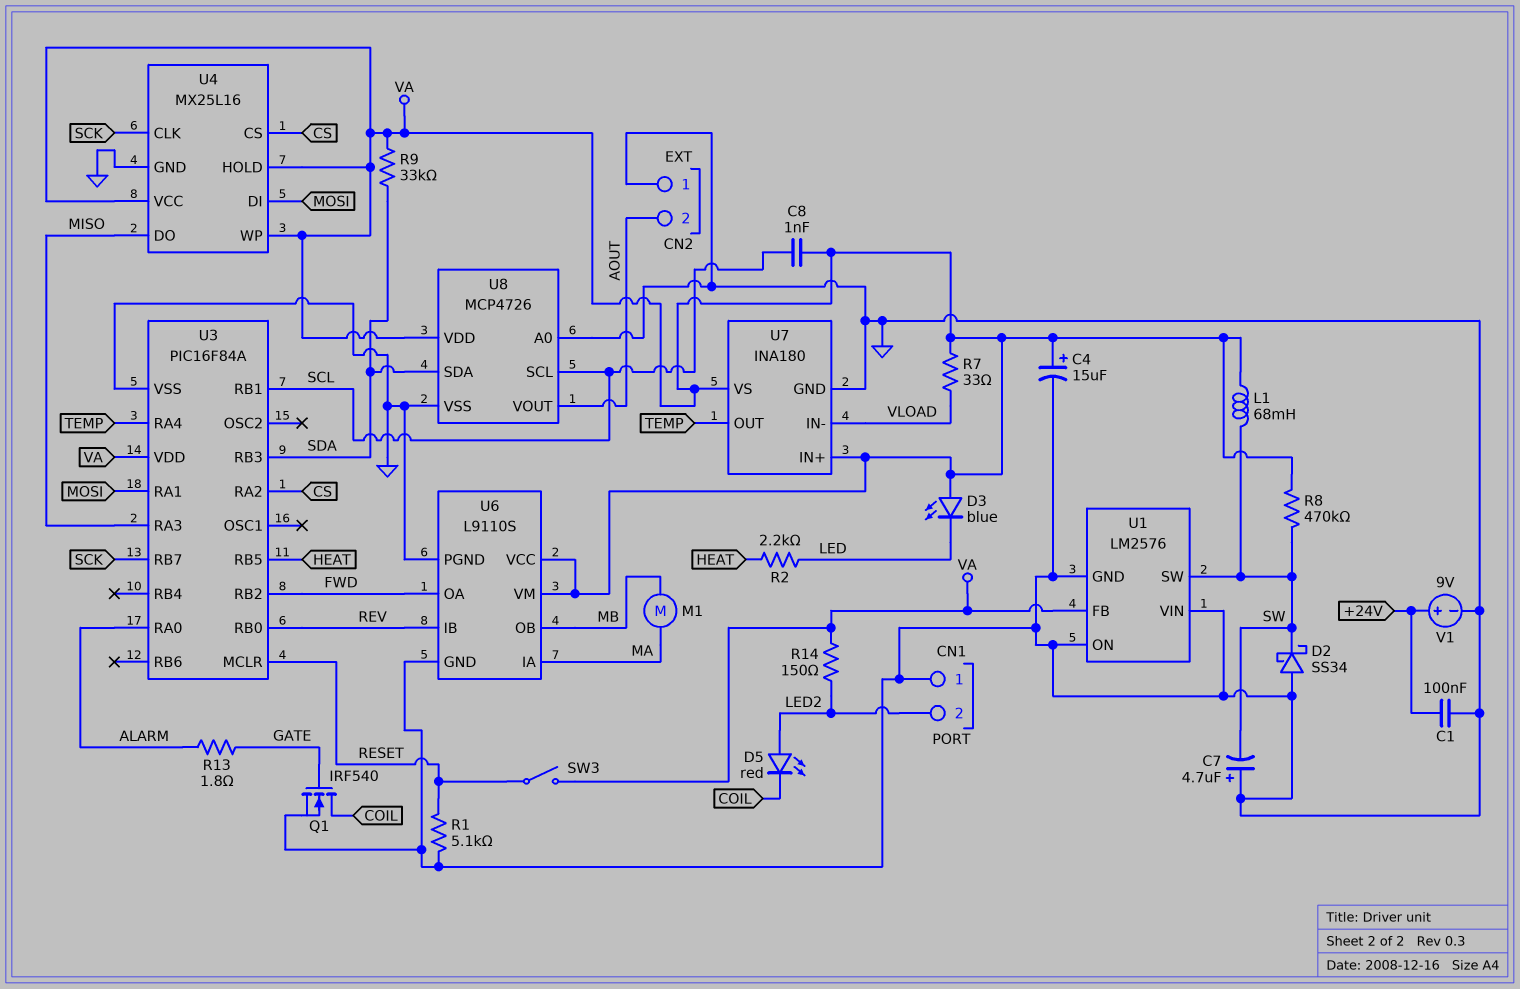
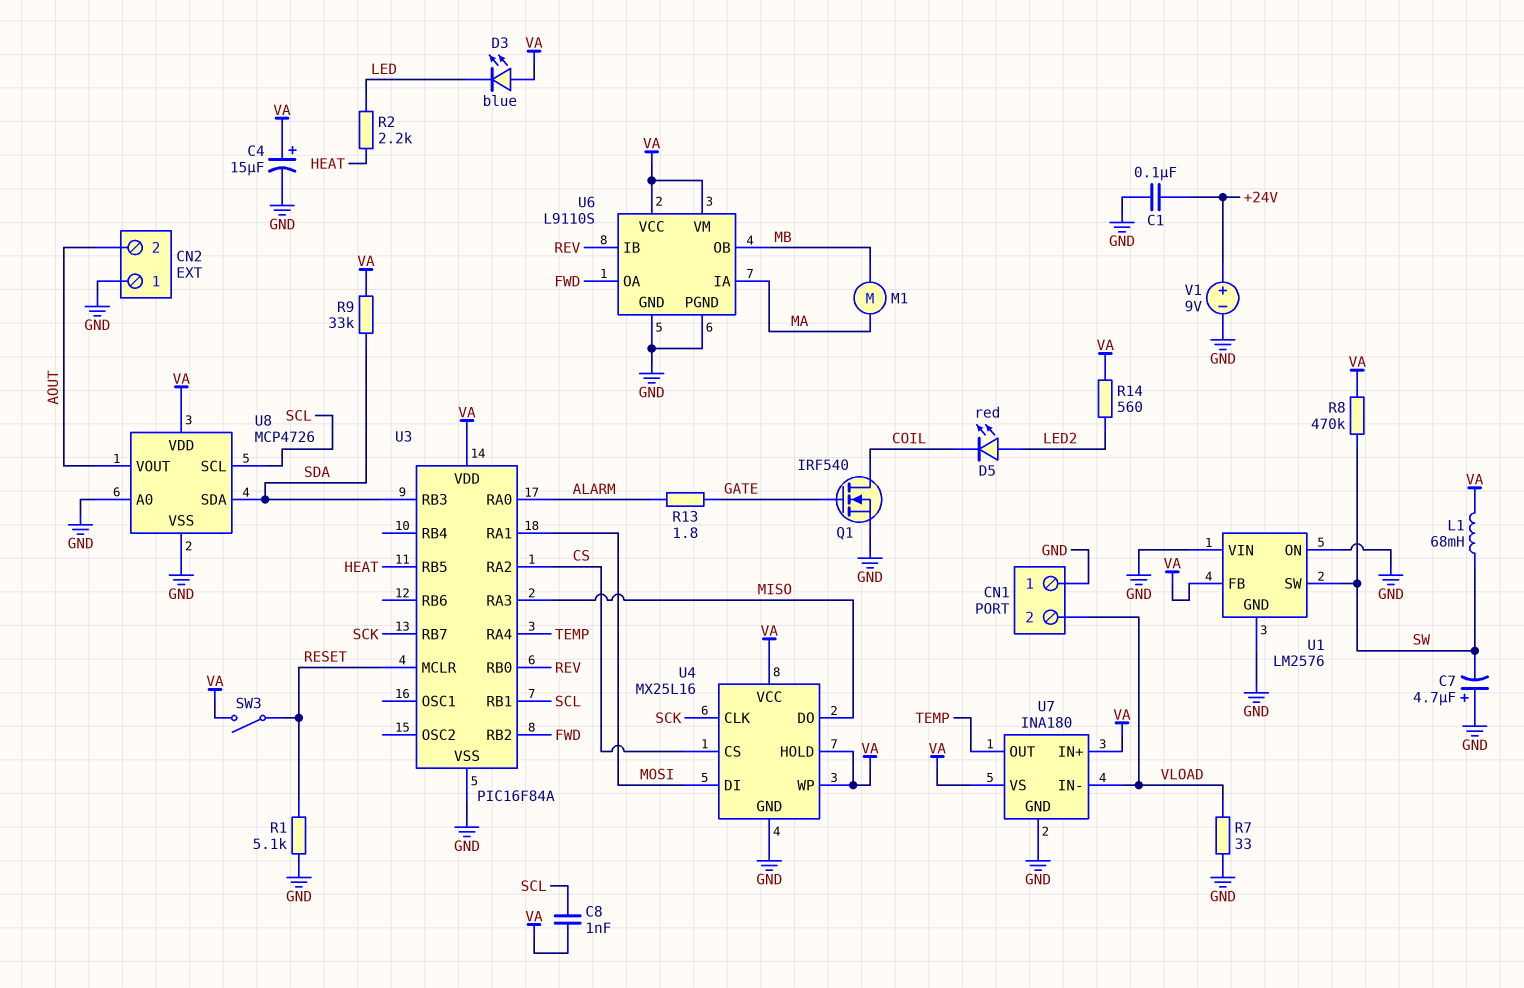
CN1 pin 2: LED2 -> VLOAD
D2: schottky SS34 (A GND, K SW) -> none
R7: 33 (VA, VLOAD) -> 33 (GND, VLOAD)
R14: 150 (LED2, VA) -> 560 (LED2, VA)

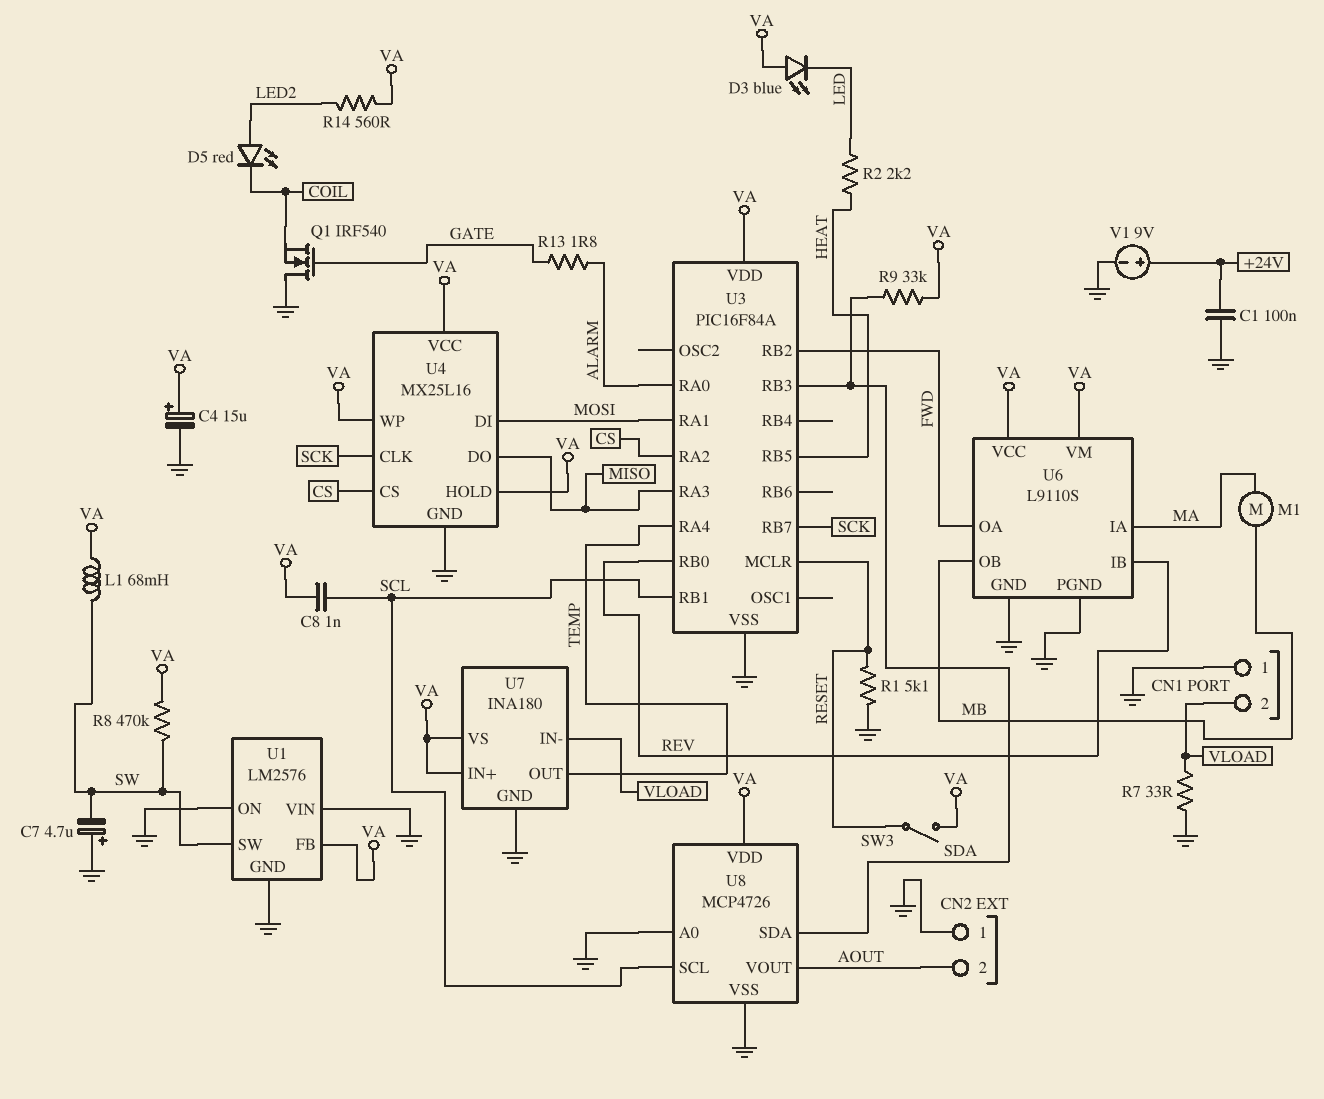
Q1: NMOS IRF540 (G GATE, D COIL, S GND) -> NMOS IRF540 (G GATE, D GND, S COIL)

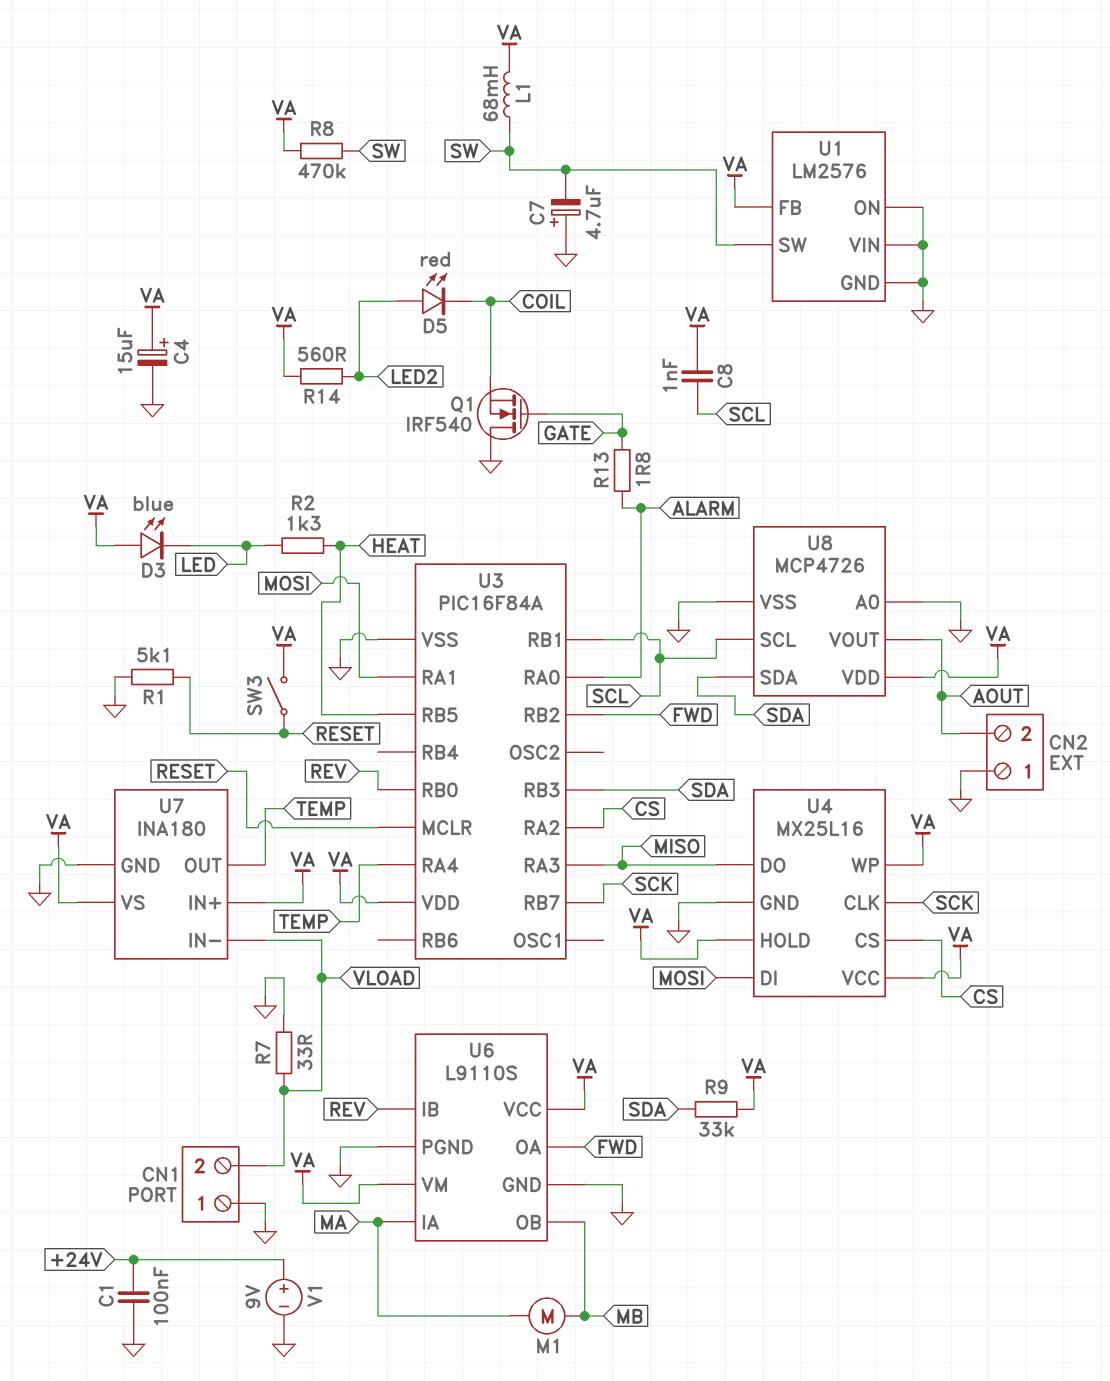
R2: 2.2k (HEAT, LED) -> 1.3k (HEAT, LED)

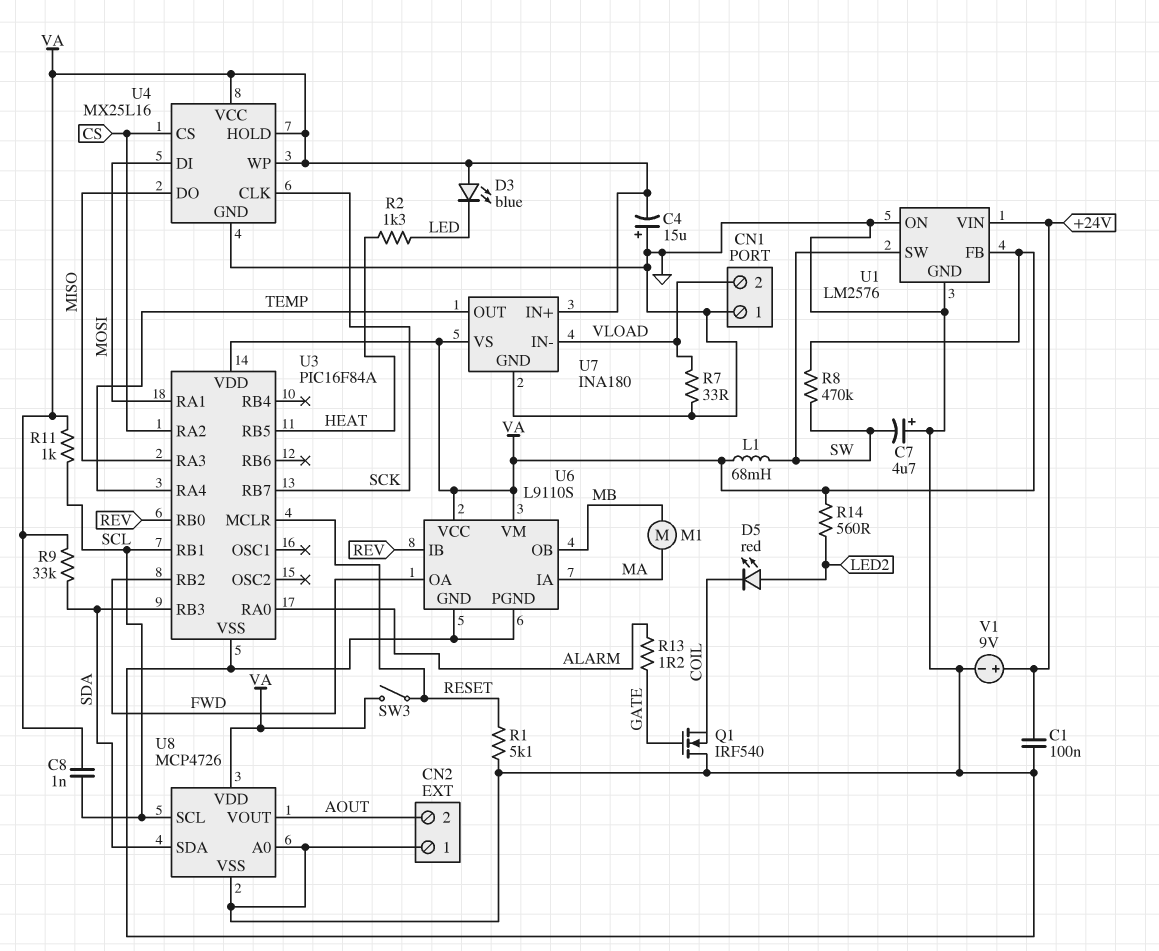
C4: 15uF (plus VA, minus GND) -> 15uF (plus GND, minus VA)
R11: none -> 1k (SCL, VA)
R13: 1.8 (ALARM, GATE) -> 1.2 (ALARM, GATE)
U1 pin VIN: GND -> +24V

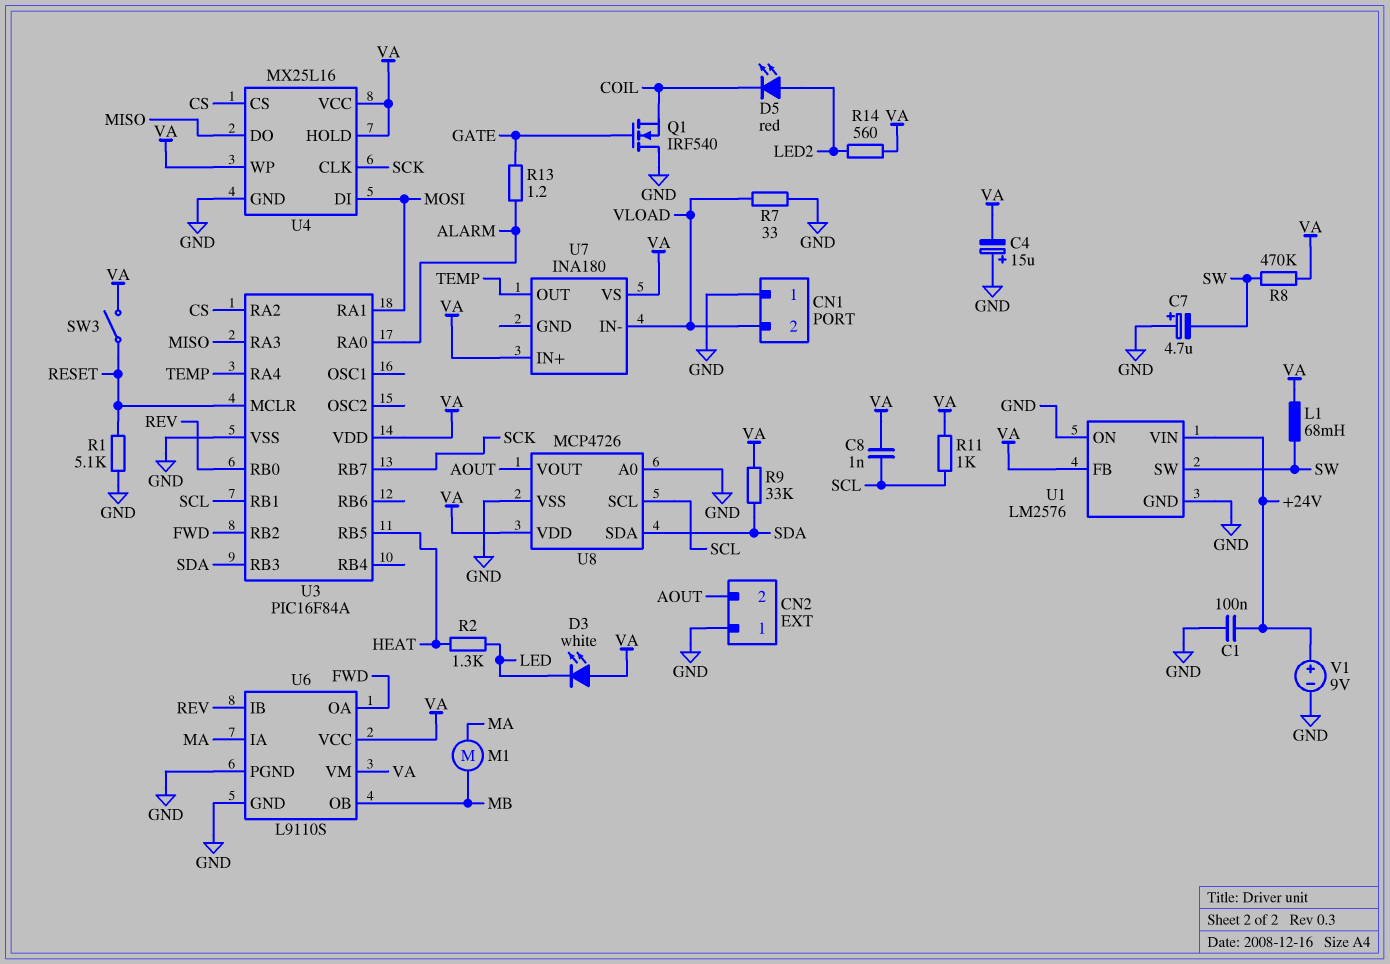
D3: LED blue (A VA, K LED) -> LED white (A VA, K LED)
U7 pin GND: GND -> none

